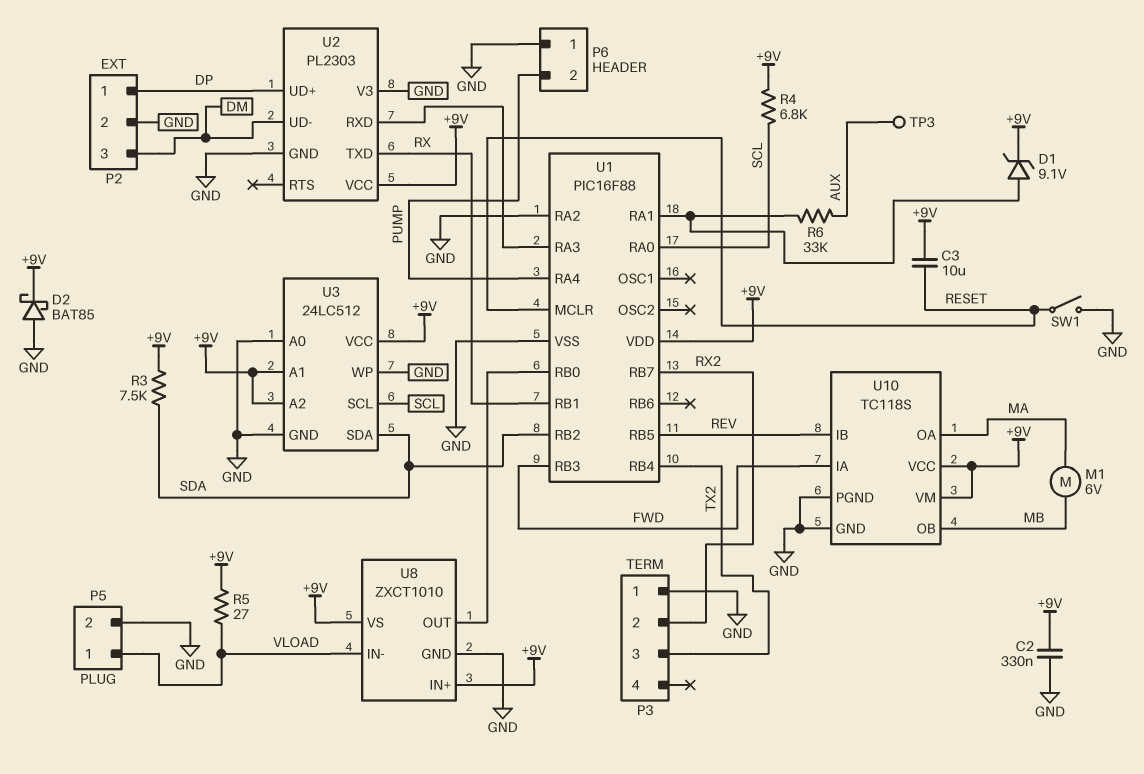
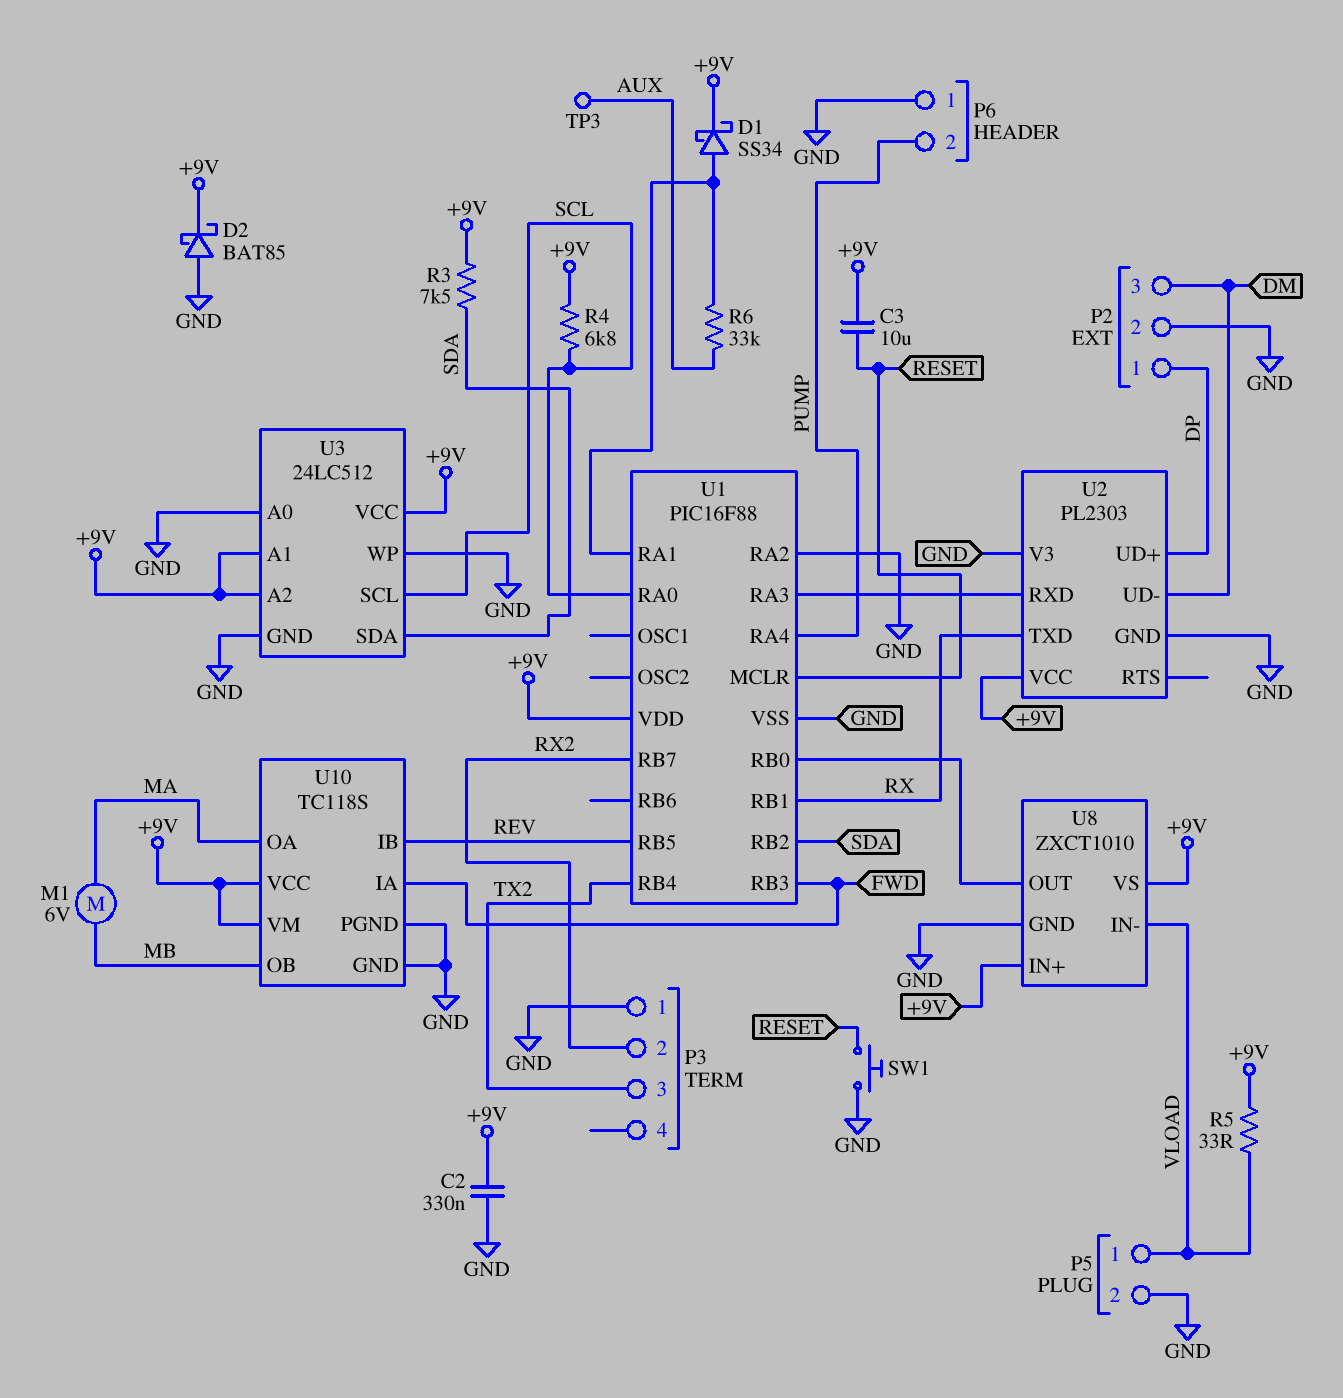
D1: zener 9.1V (A U1/RA1, K +9V) -> schottky SS34 (A U1/RA1, K +9V)
R5: 27 (+9V, VLOAD) -> 33 (+9V, VLOAD)
SW1: switch (GND, RESET) -> button (GND, RESET)

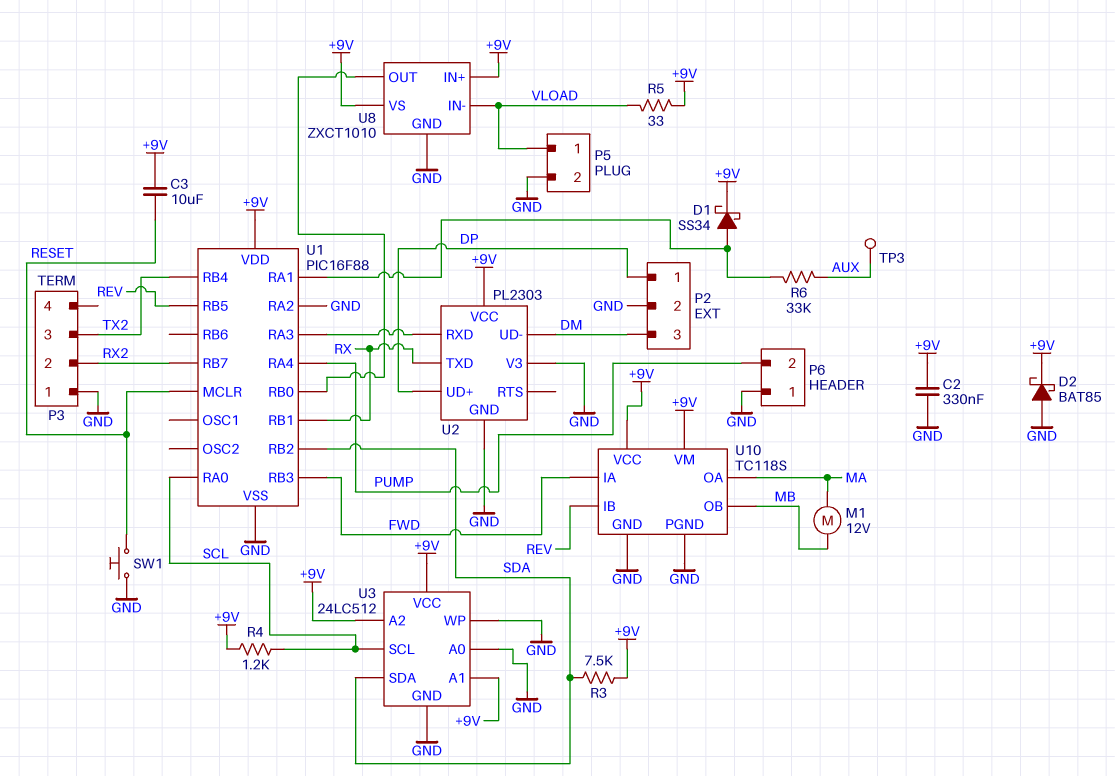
M1: motor 6V (MA, MB) -> motor 12V (MA, MB)
R4: 6.8k (+9V, SCL) -> 1.2k (+9V, SCL)

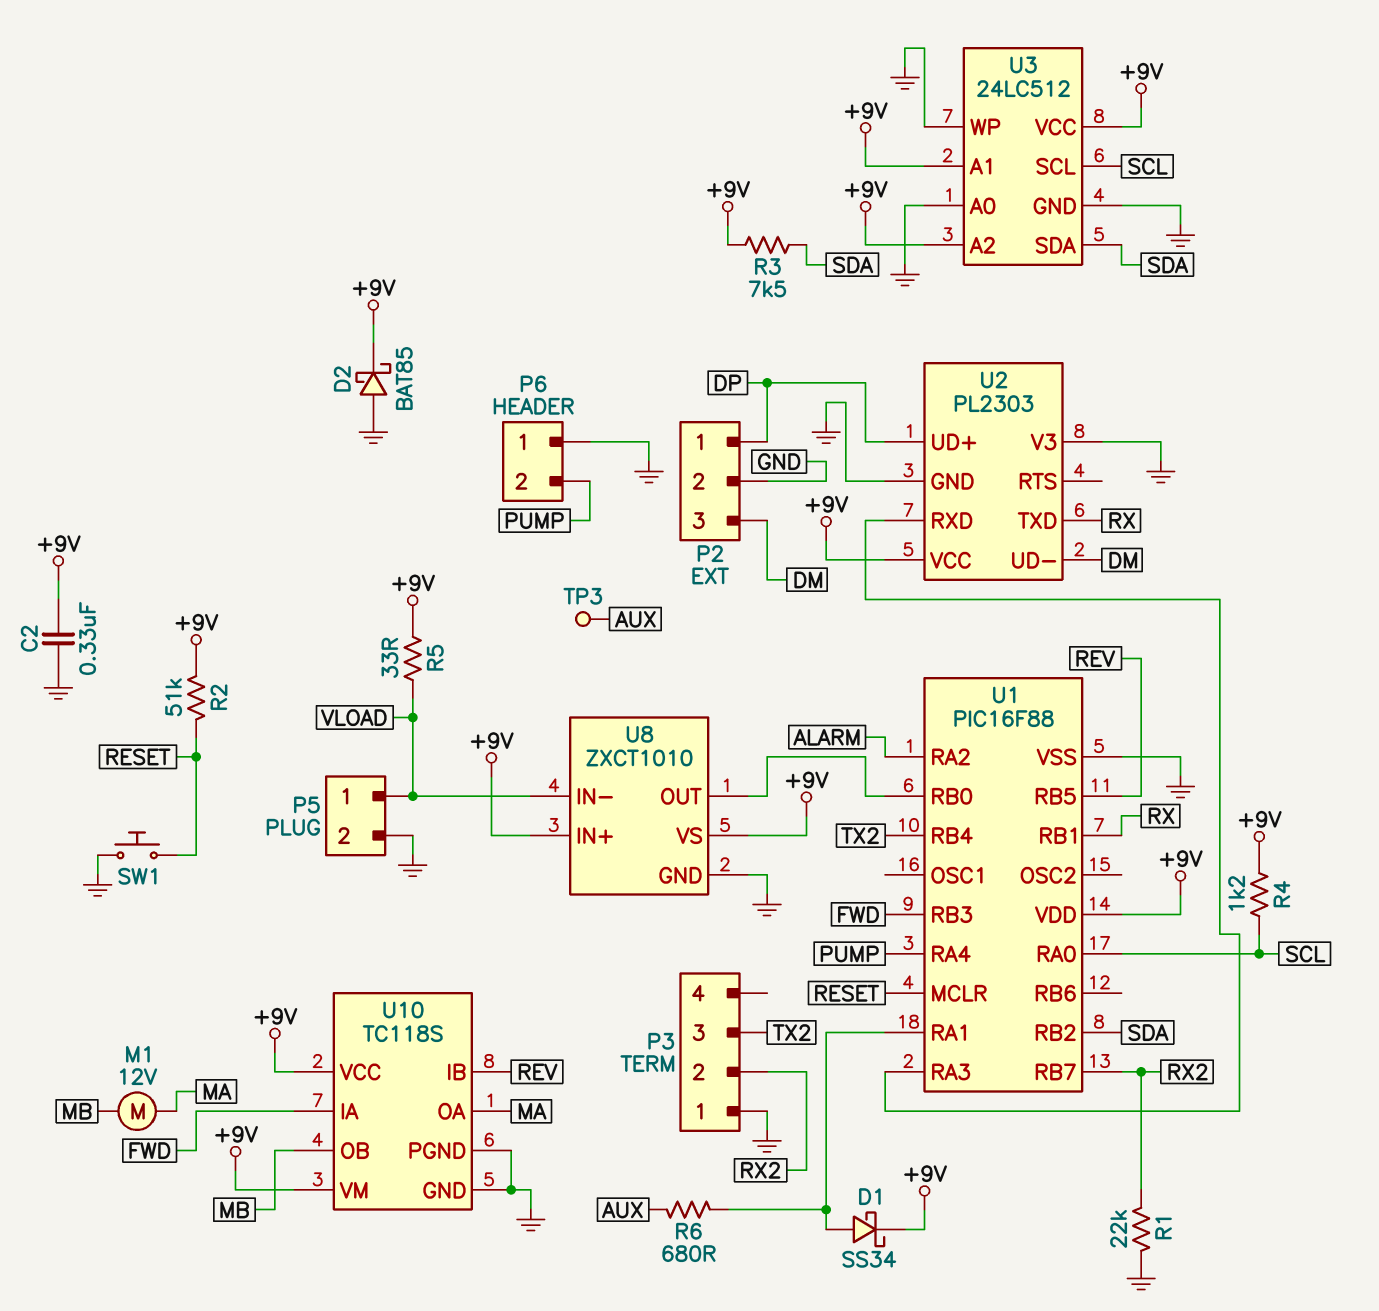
C3: 10uF (+9V, RESET) -> none
R1: none -> 22k (GND, RX2)
R2: none -> 51k (+9V, RESET)
R6: 33k (AUX, U1/RA1) -> 680 (AUX, U1/RA1)
U1 pin RA2: GND -> ALARM

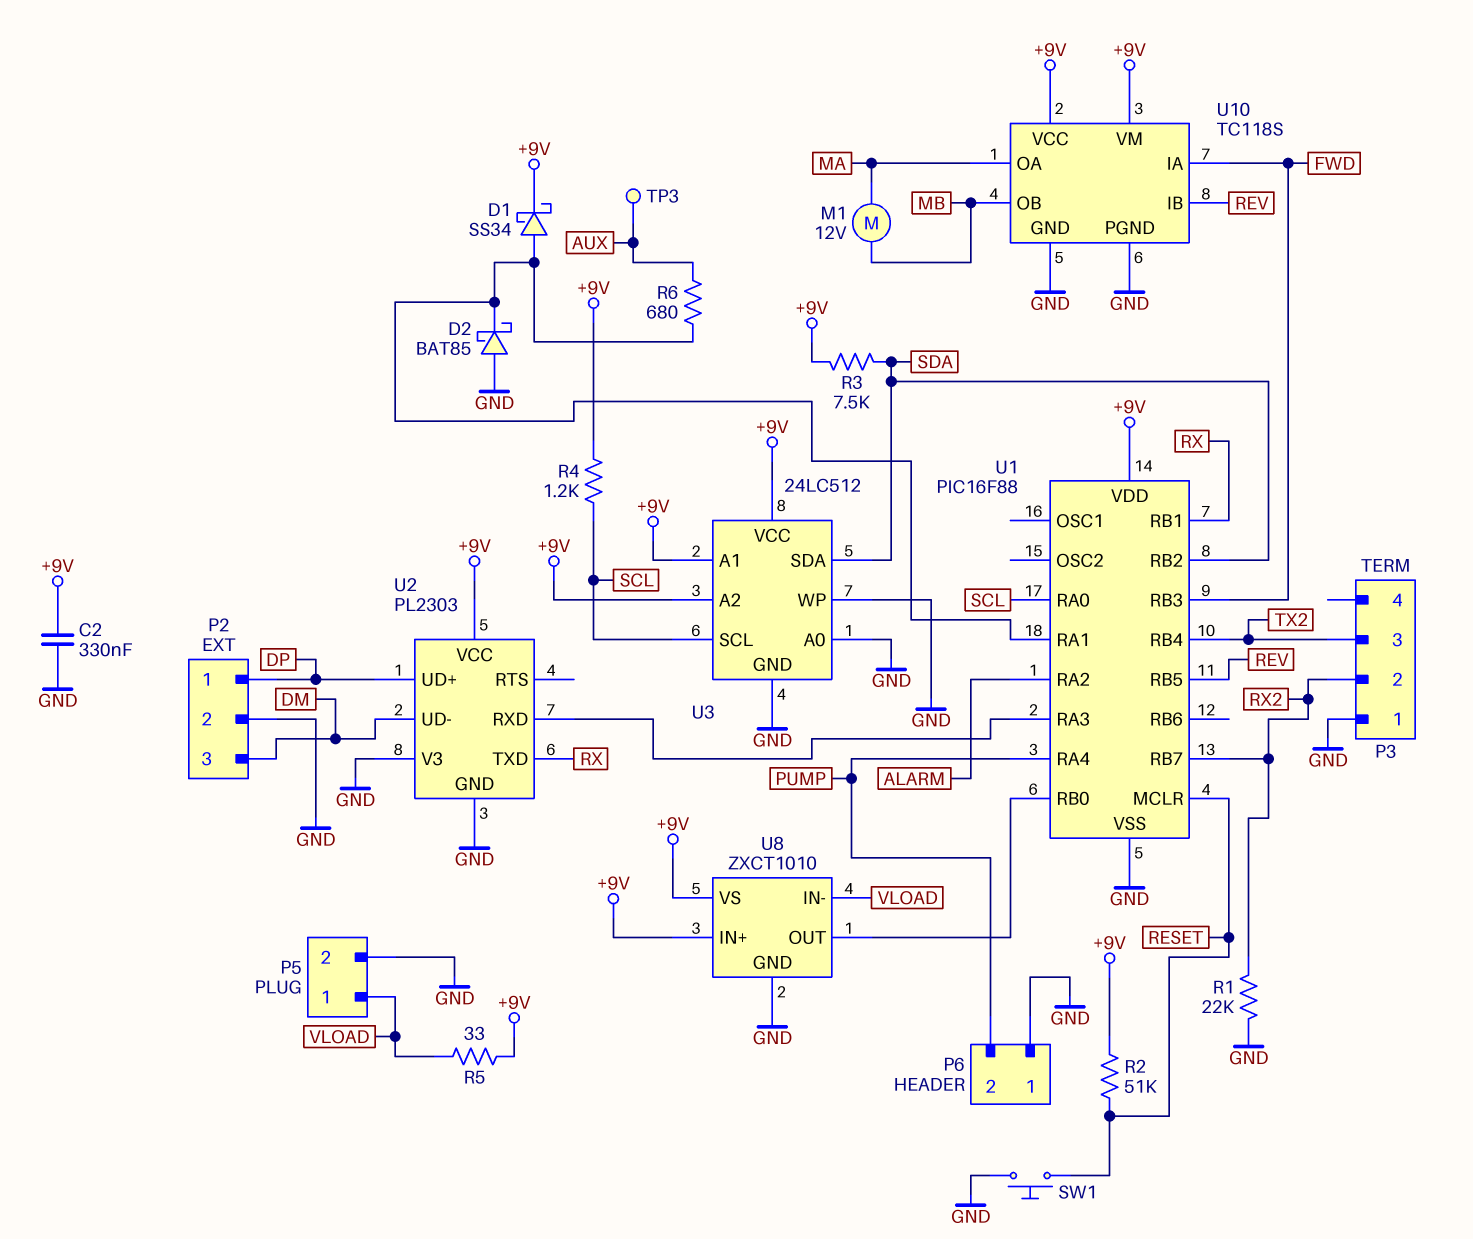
D2: schottky BAT85 (A GND, K +9V) -> schottky BAT85 (A GND, K U1/RA1)

